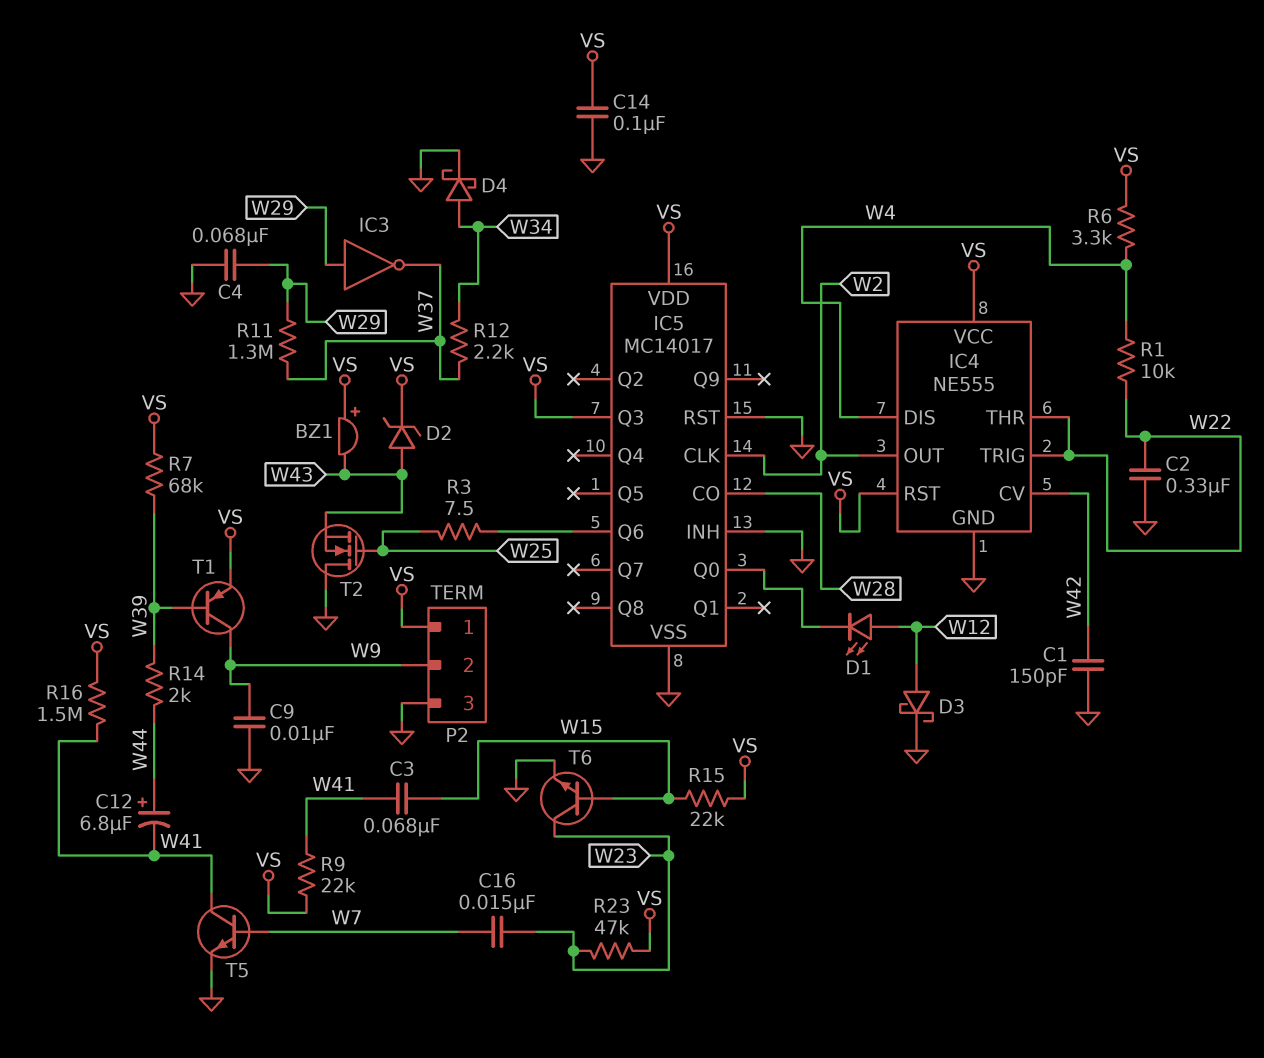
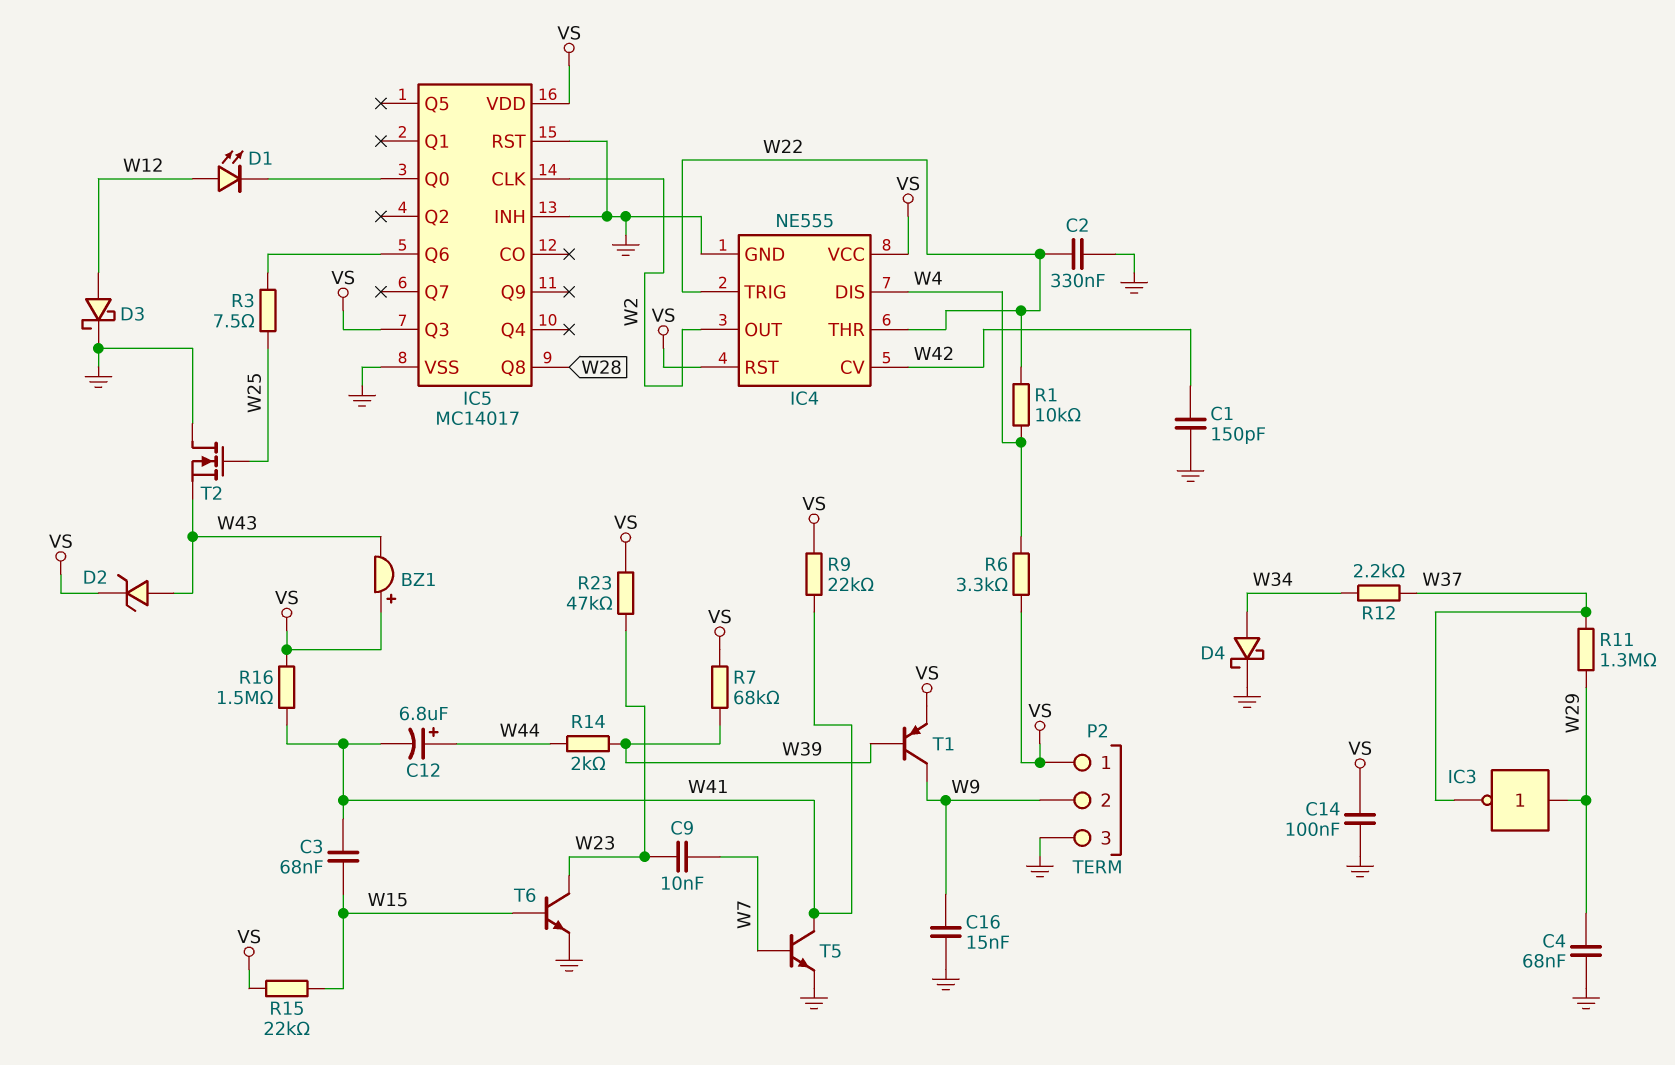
C9: 10nF (GND, W9) -> 10nF (W7, W23)
C16: 15nF (W7, W23) -> 15nF (GND, W9)
IC5 pin CO: W28 -> none
IC5 pin Q8: none -> W28

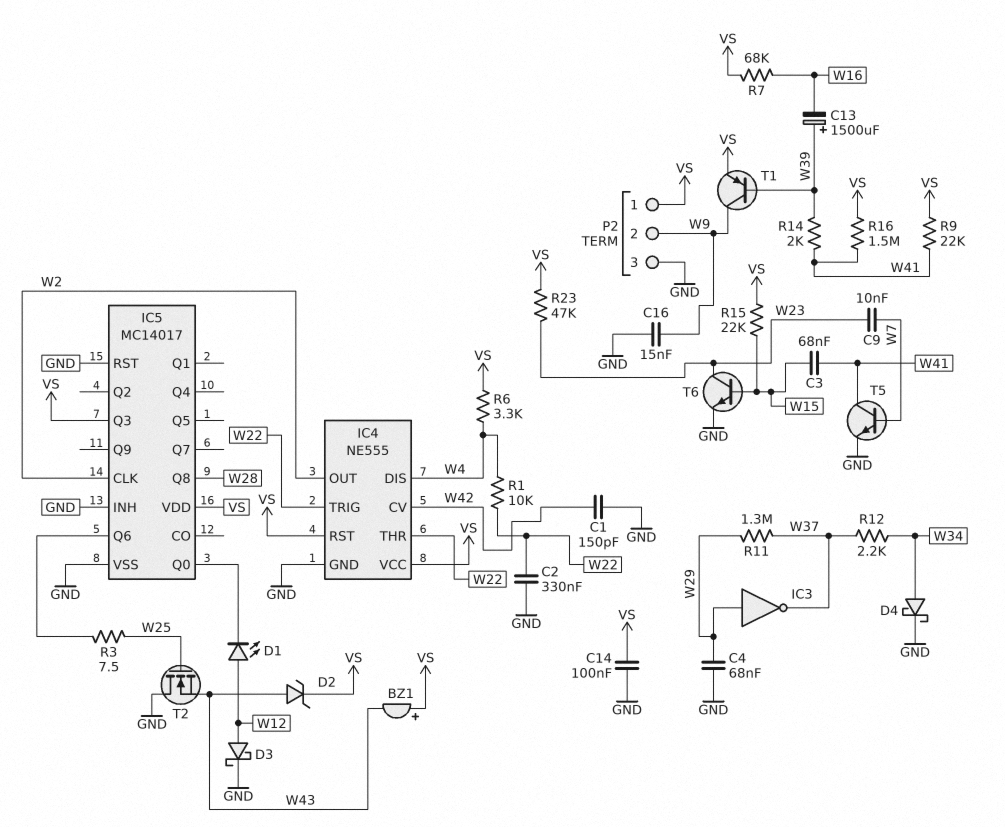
C12: 6.8uF (plus W44, minus W41) -> none
C13: none -> 1500uF (plus W39, minus W16)
R7: 68k (VS, W39) -> 68k (VS, W16)
R14: 2k (W39, W44) -> 2k (W39, W41)

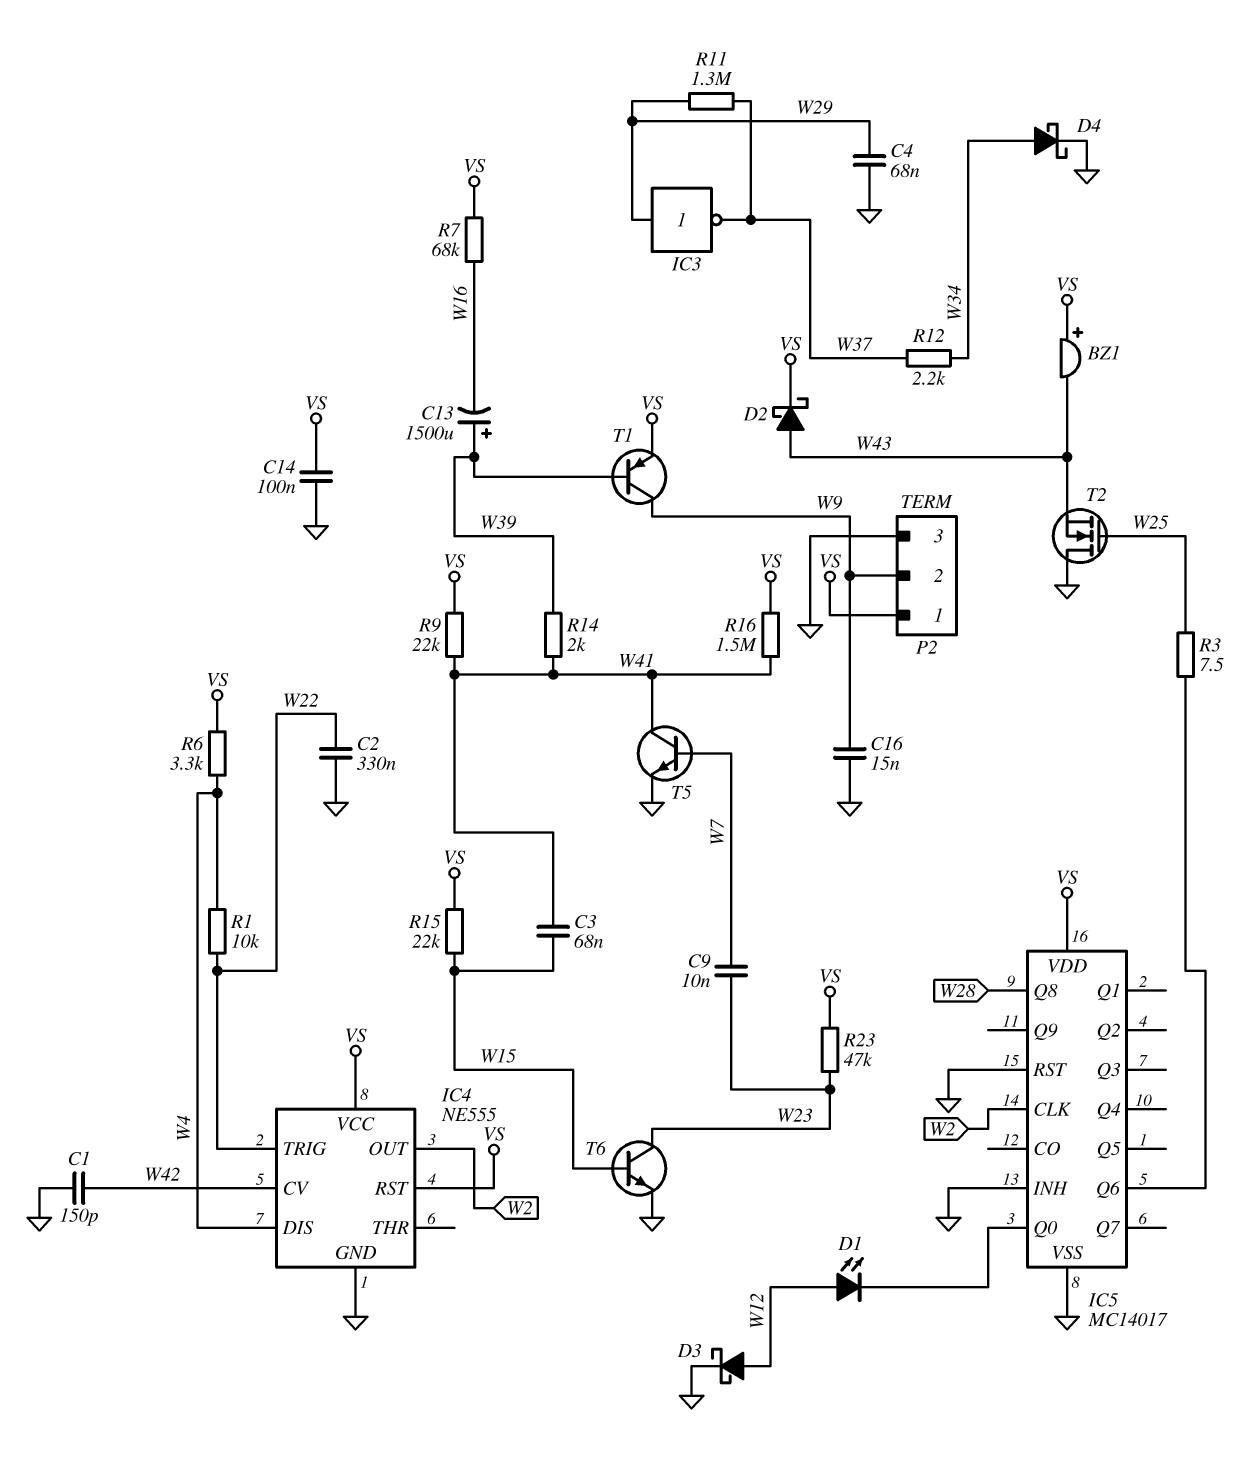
D2: zener (A W43, K VS) -> schottky (A W43, K VS)
IC4 pin THR: W22 -> none
IC5 pin Q3: VS -> none

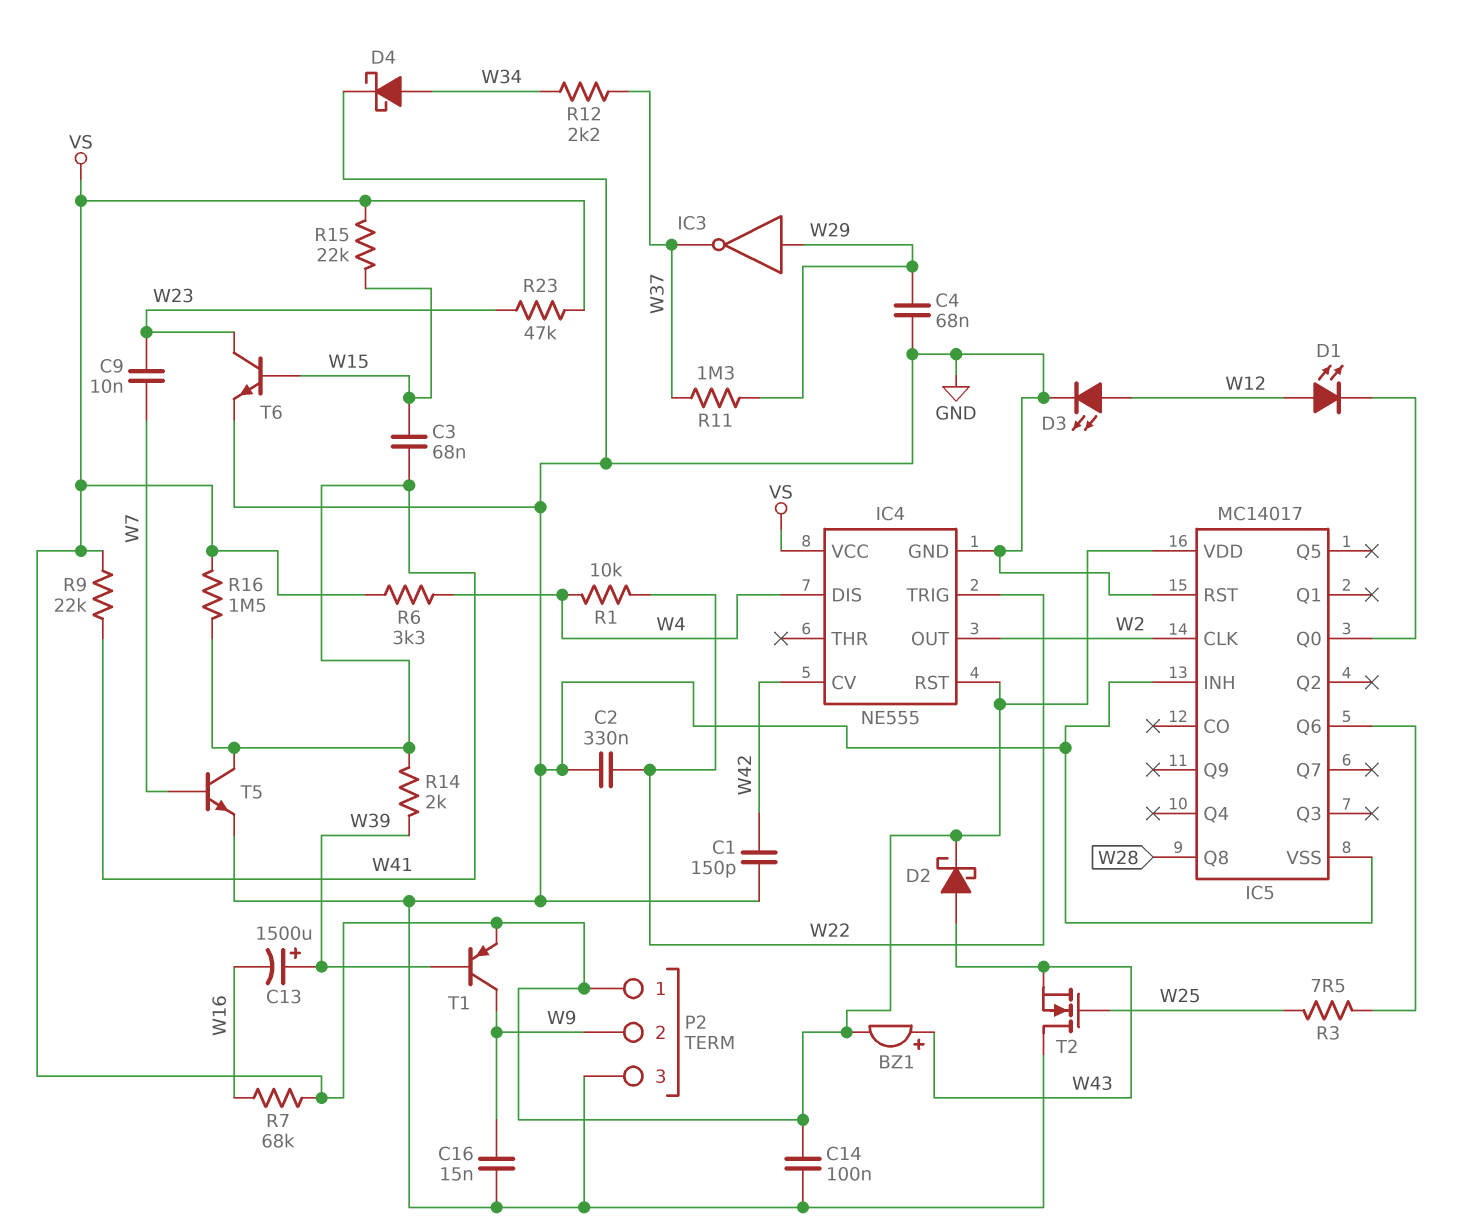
BZ1: buzzer (plus VS, minus W43) -> buzzer (plus W43, minus VS)
D3: schottky (A W12, K GND) -> LED (A W12, K GND)

